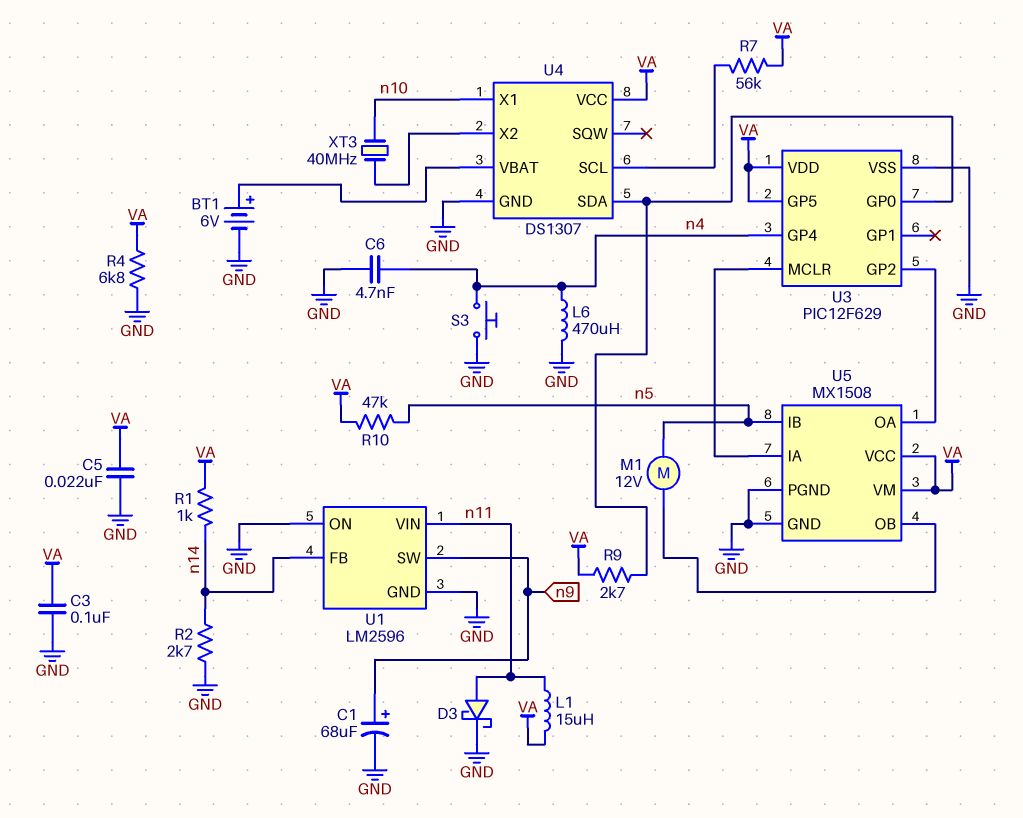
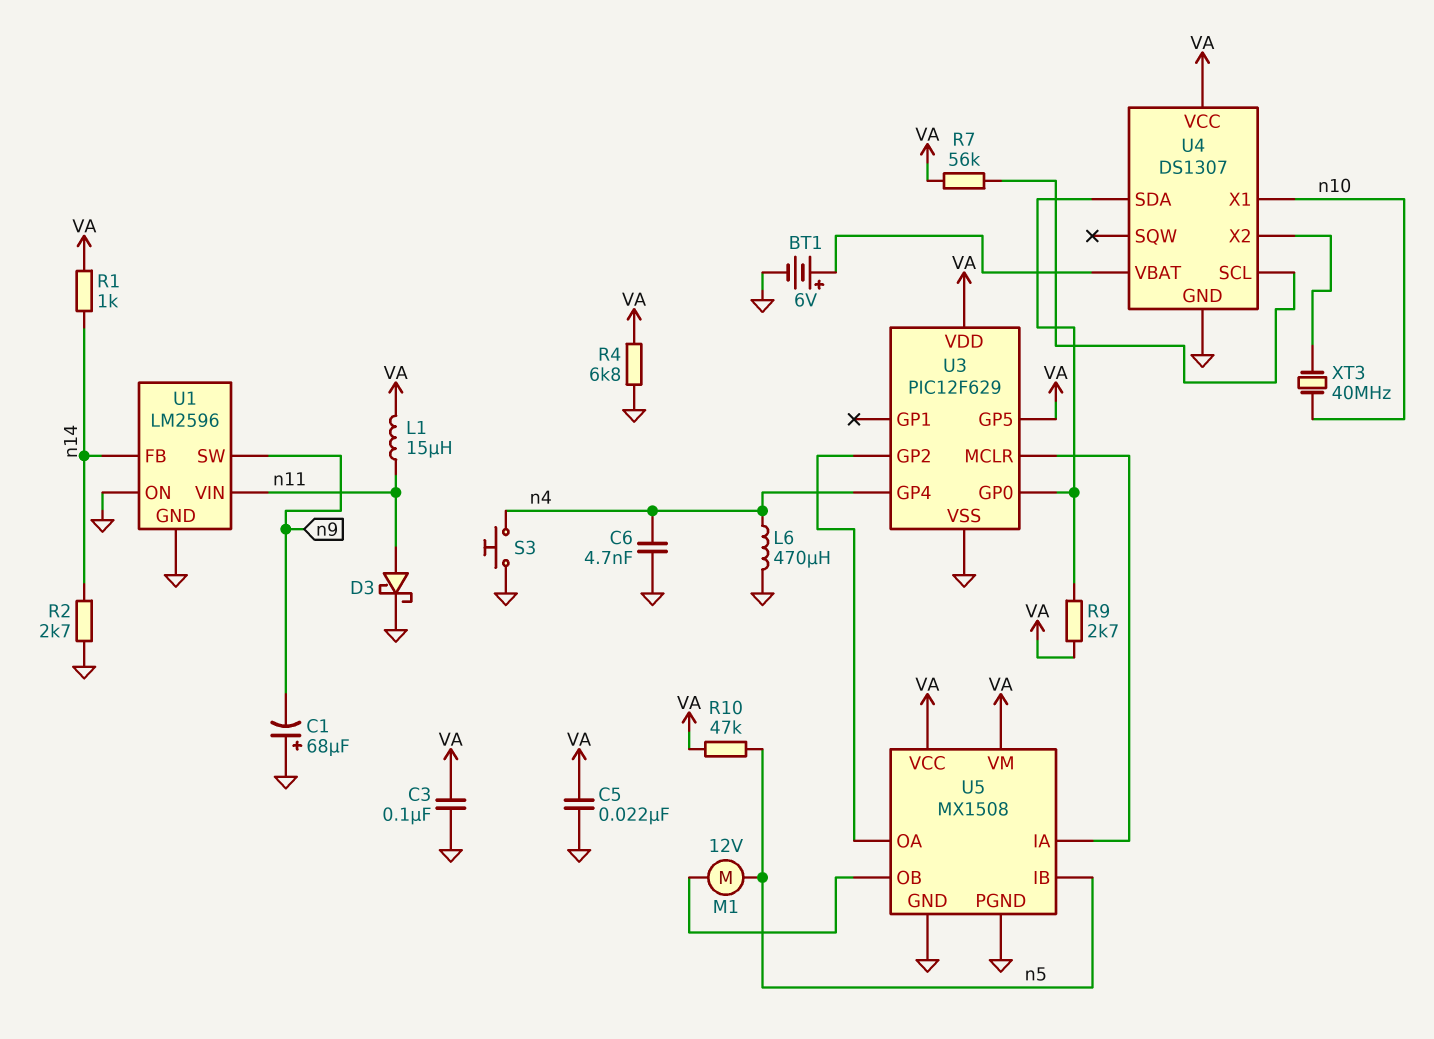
C1: 68uF (plus n9, minus GND) -> 68uF (plus GND, minus n9)

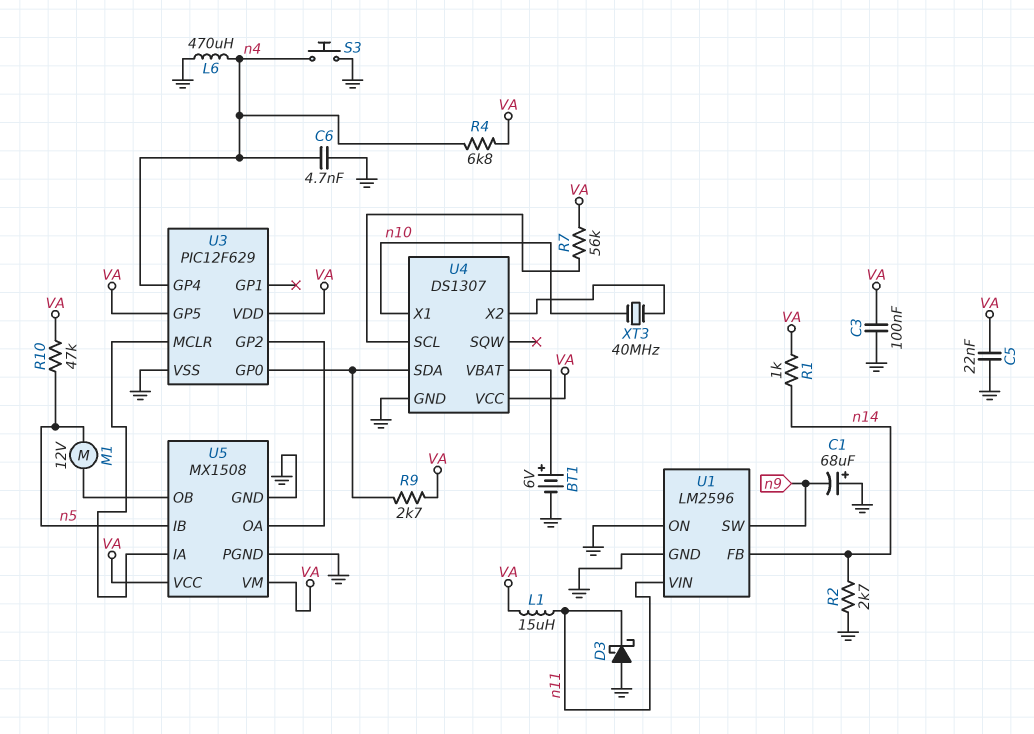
D3: schottky (A n11, K GND) -> schottky (A GND, K n11)
R4: 6.8k (GND, VA) -> 6.8k (VA, n4)

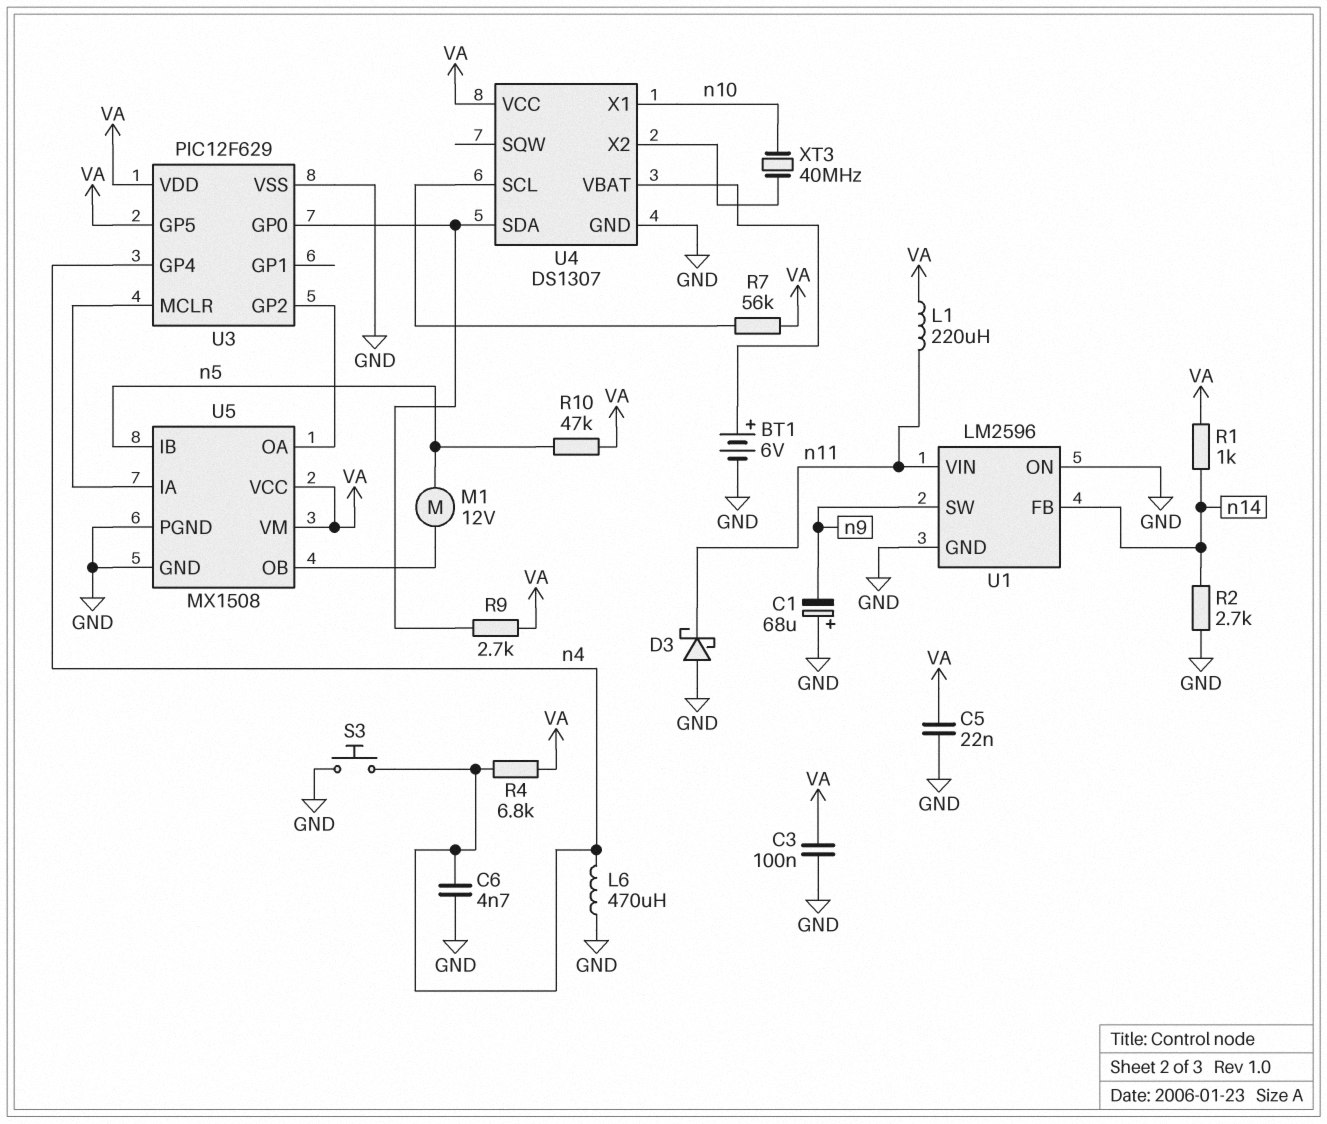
L1: 15uH (VA, n11) -> 220uH (VA, n11)

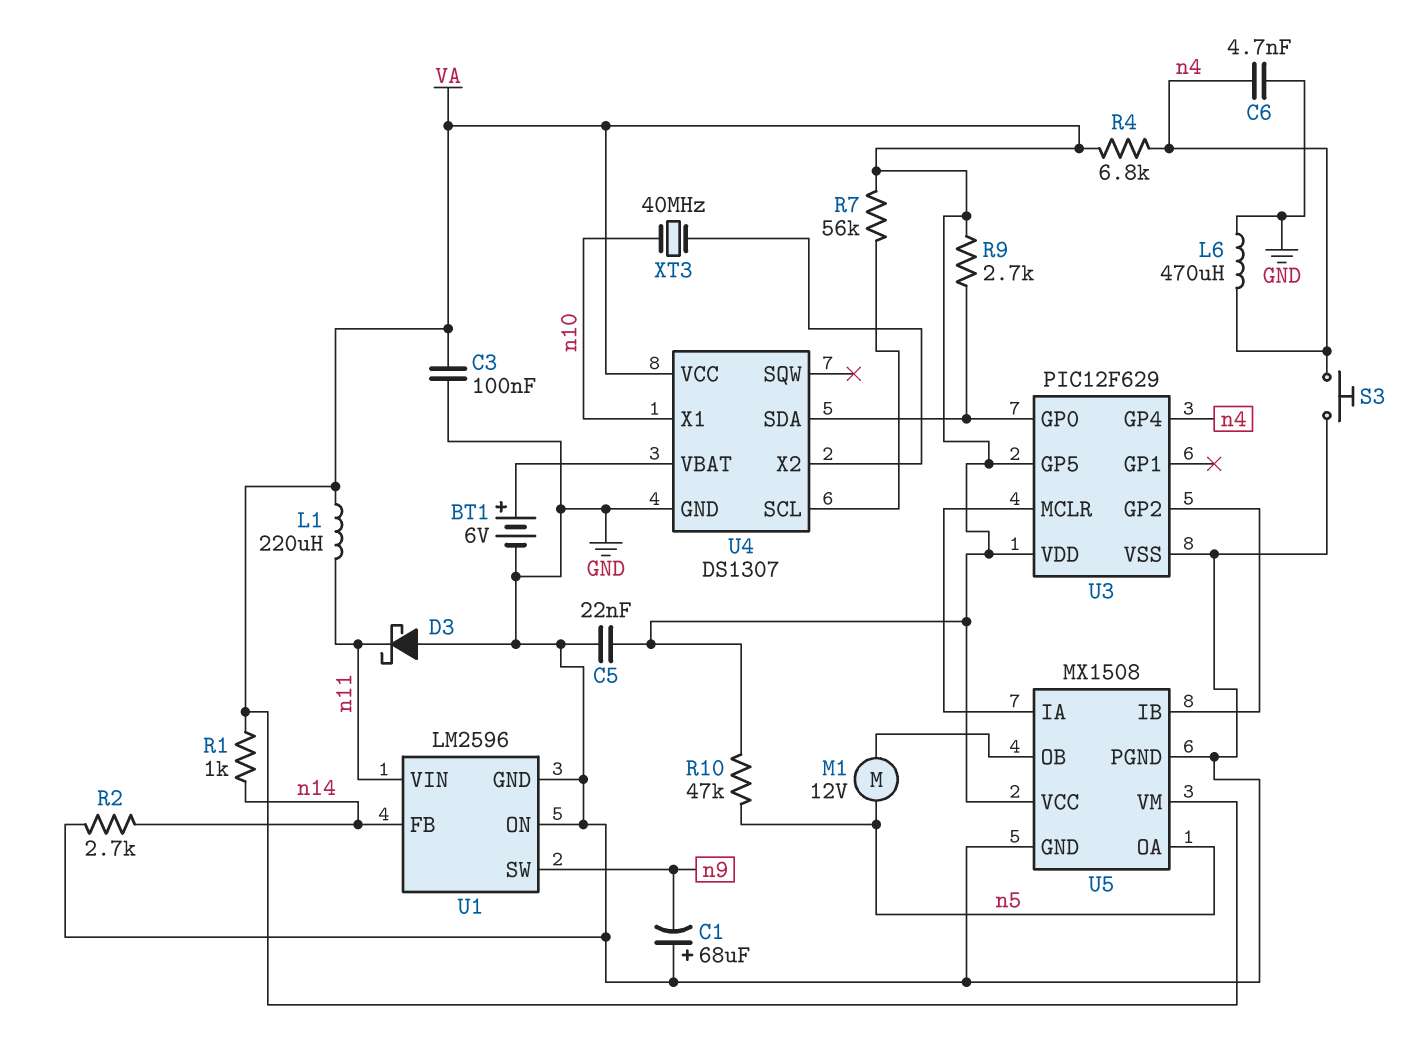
U5 pin IB: n5 -> U3/GP2
U5 pin OA: U3/GP2 -> n5

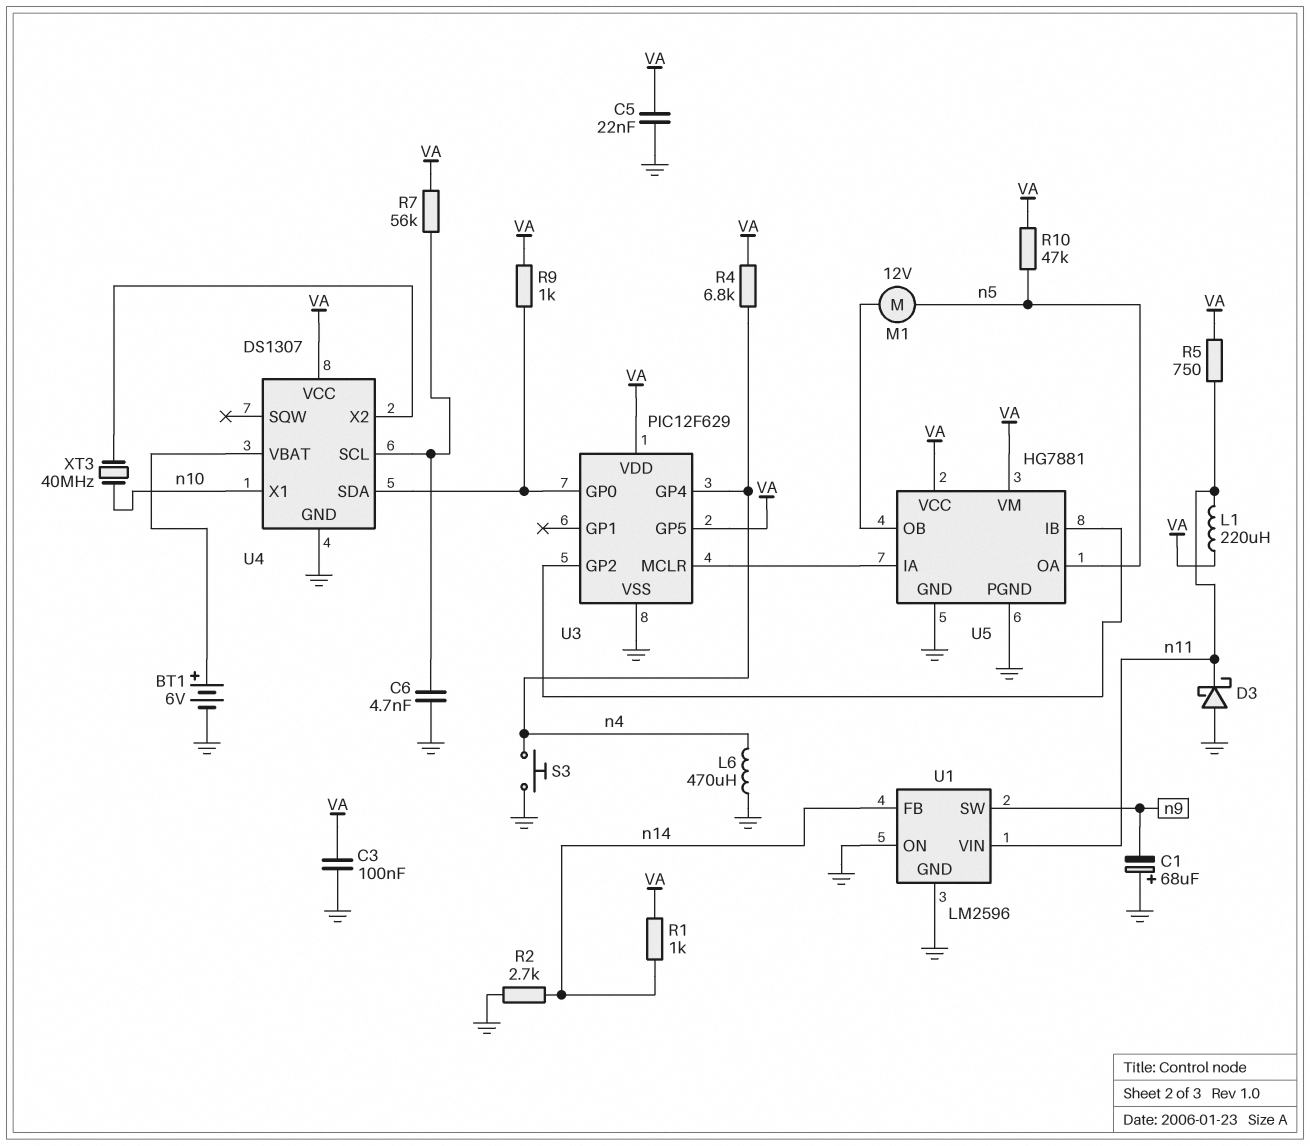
C6: 4.7nF (GND, n4) -> 4.7nF (GND, U4/SCL)
R5: none -> 750 (VA, n11)
R9: 2.7k (U3/GP0, VA) -> 1k (U3/GP0, VA)
U5: MX1508 -> HG7881

